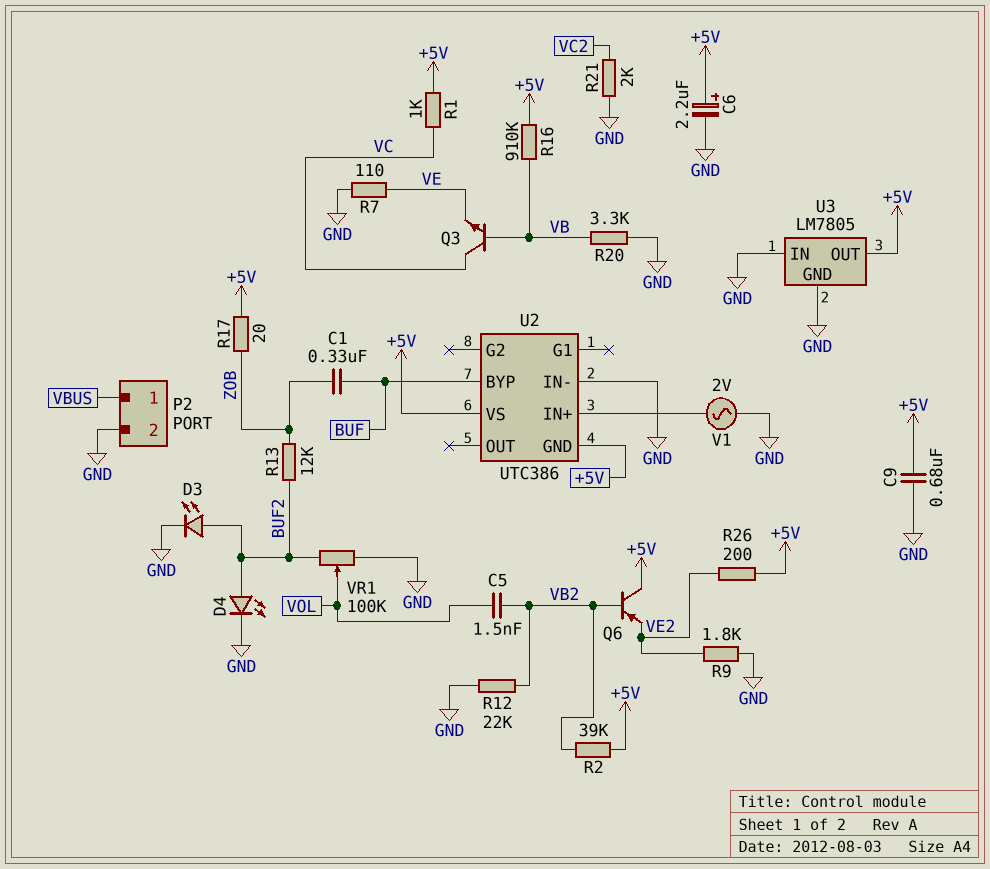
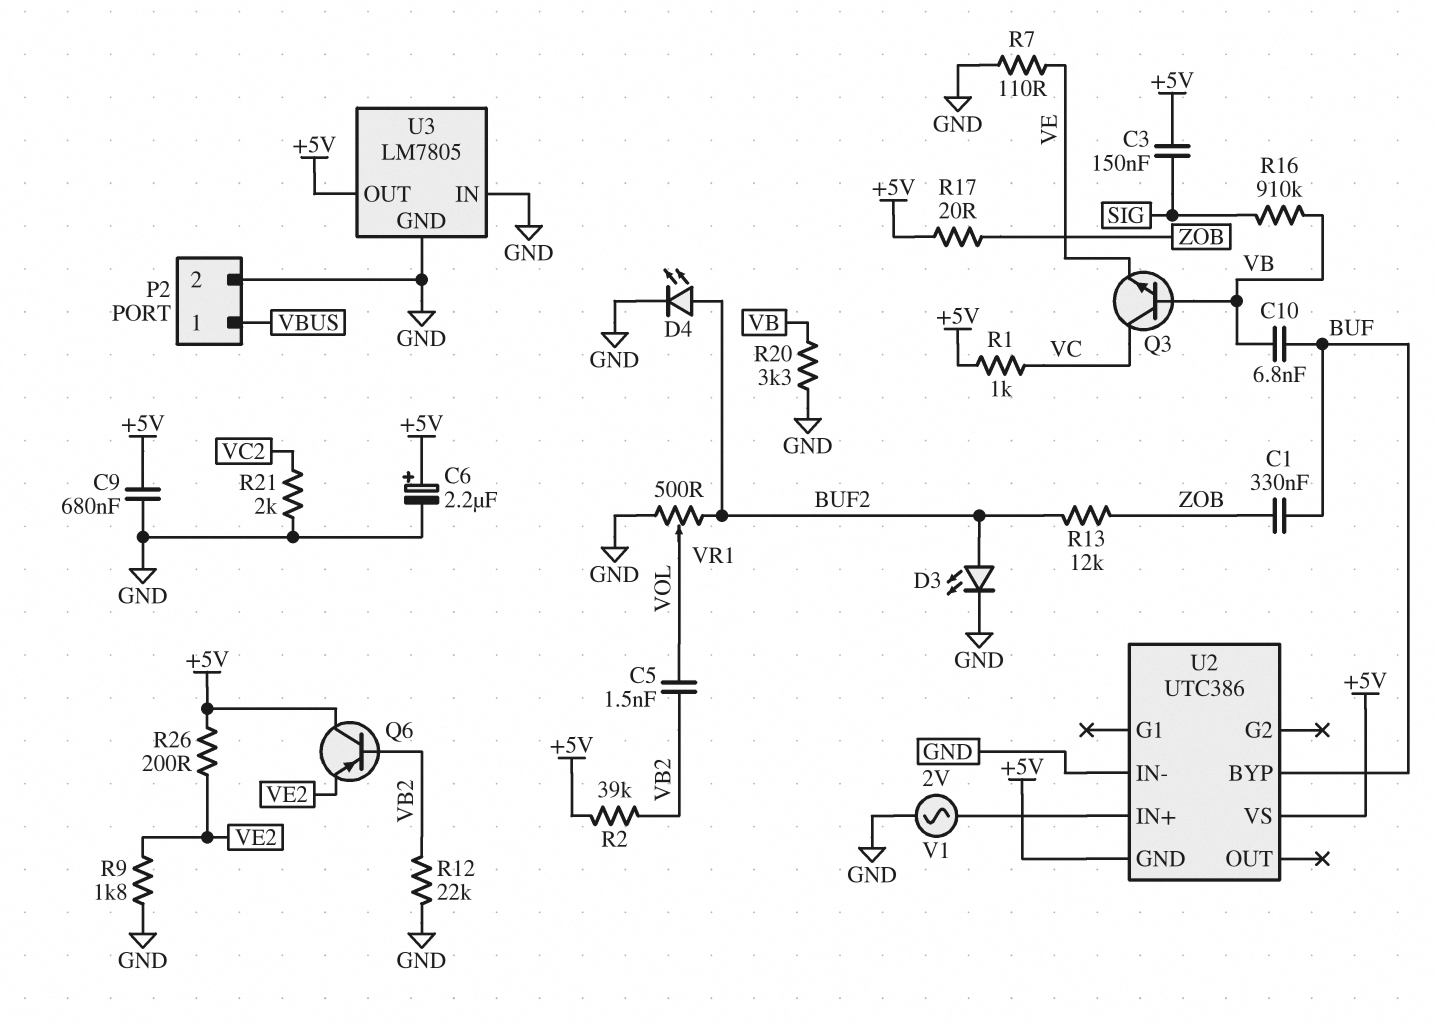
C3: none -> 150nF (+5V, SIG)
C10: none -> 6.8nF (BUF, VB)
R16: 910k (+5V, VB) -> 910k (SIG, VB)
VR1: 100k (BUF2, GND, wiper VOL) -> 500 (BUF2, GND, wiper VOL)

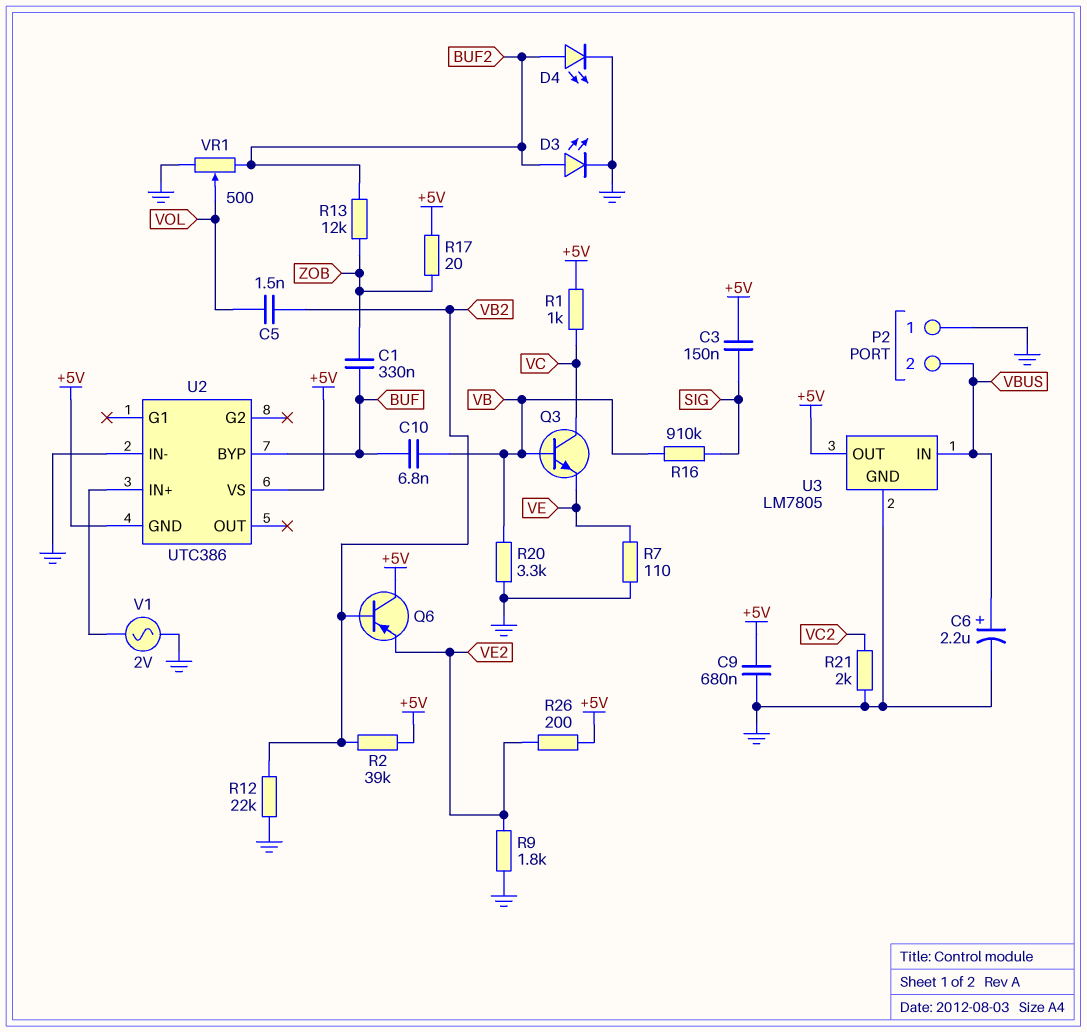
C6: 2.2uF (plus +5V, minus GND) -> 2.2uF (plus VBUS, minus GND)
P2 pin 1: VBUS -> GND
P2 pin 2: GND -> VBUS
U3 pin IN: GND -> VBUS

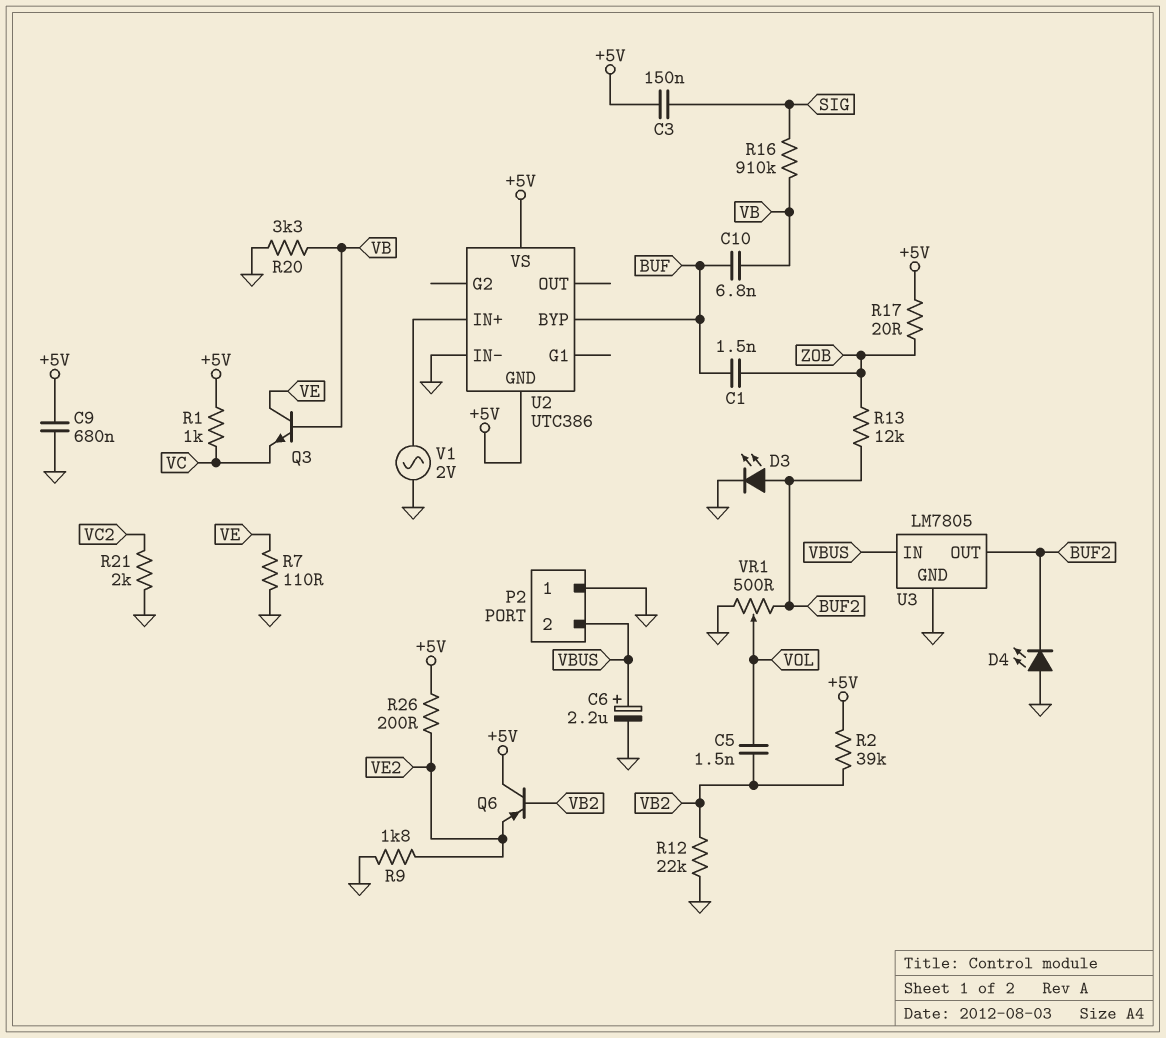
C1: 330nF (BUF, ZOB) -> 1.5nF (BUF, ZOB)
D4: LED (A BUF2, K GND) -> LED (A GND, K BUF2)
Q3: NPN (B VB, C VC, E VE) -> NPN (B VB, C VE, E VC)
U3 pin OUT: +5V -> BUF2

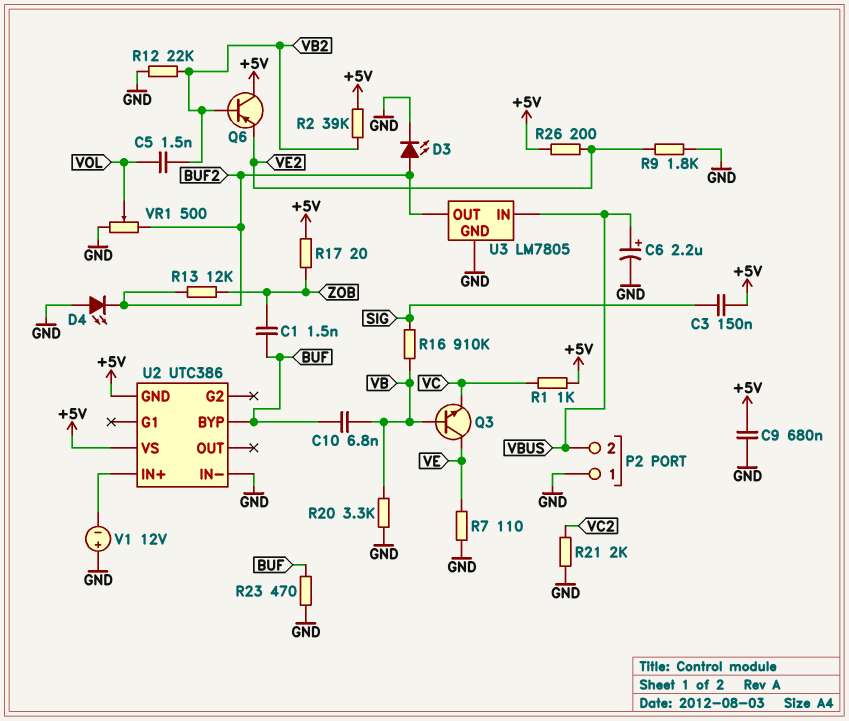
R23: none -> 470 (BUF, GND)
V1: AC 2V (GND, U2/IN+) -> 12V (plus GND, minus U2/IN+)

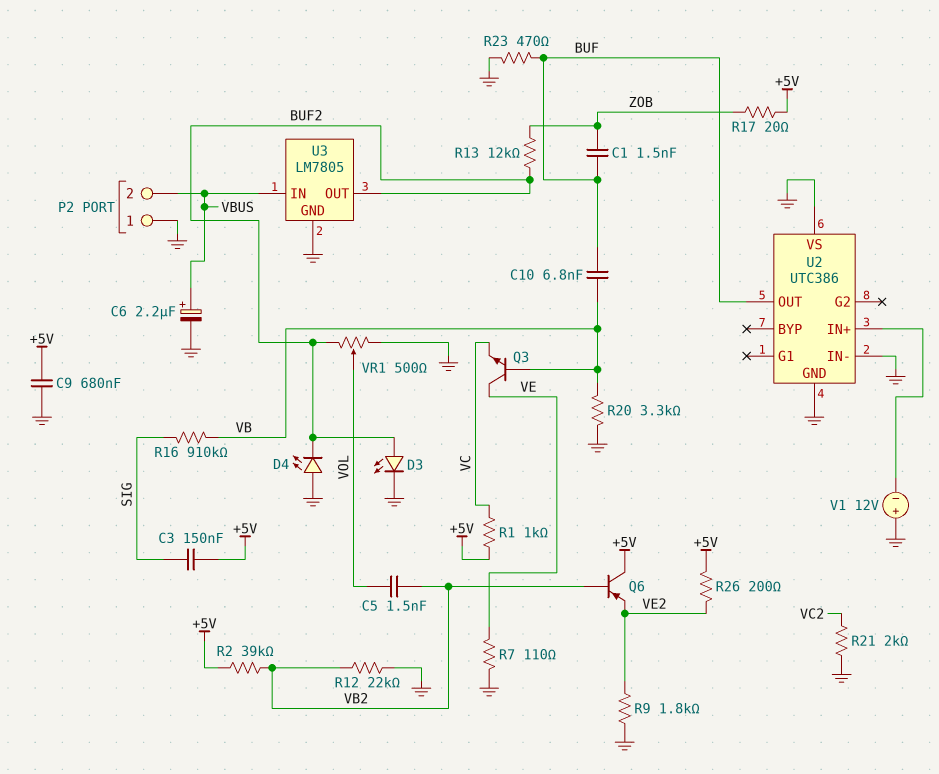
U2 pin BYP: BUF -> none
U2 pin GND: +5V -> GND
U2 pin OUT: none -> BUF
U2 pin VS: +5V -> GND

